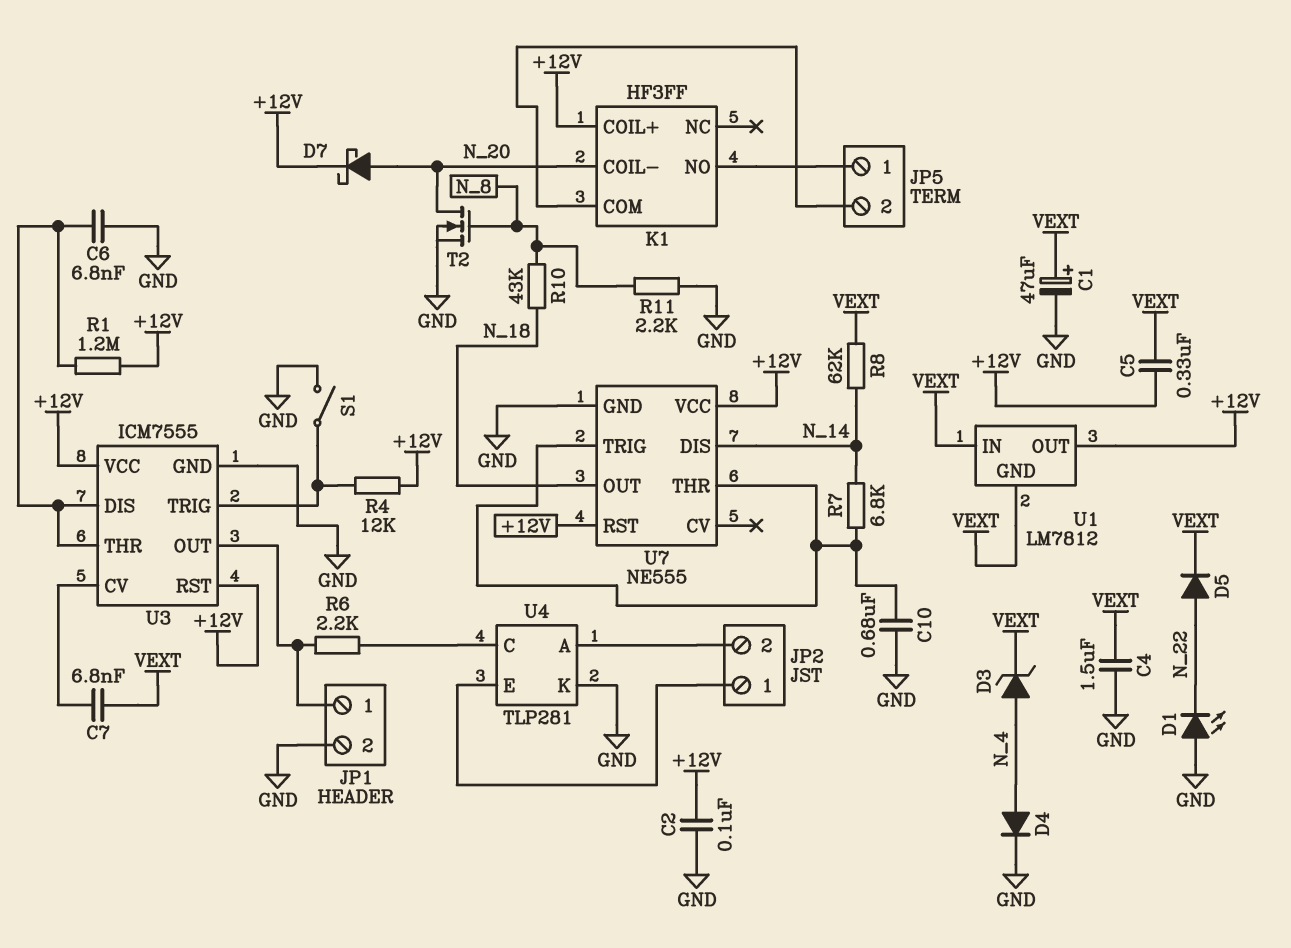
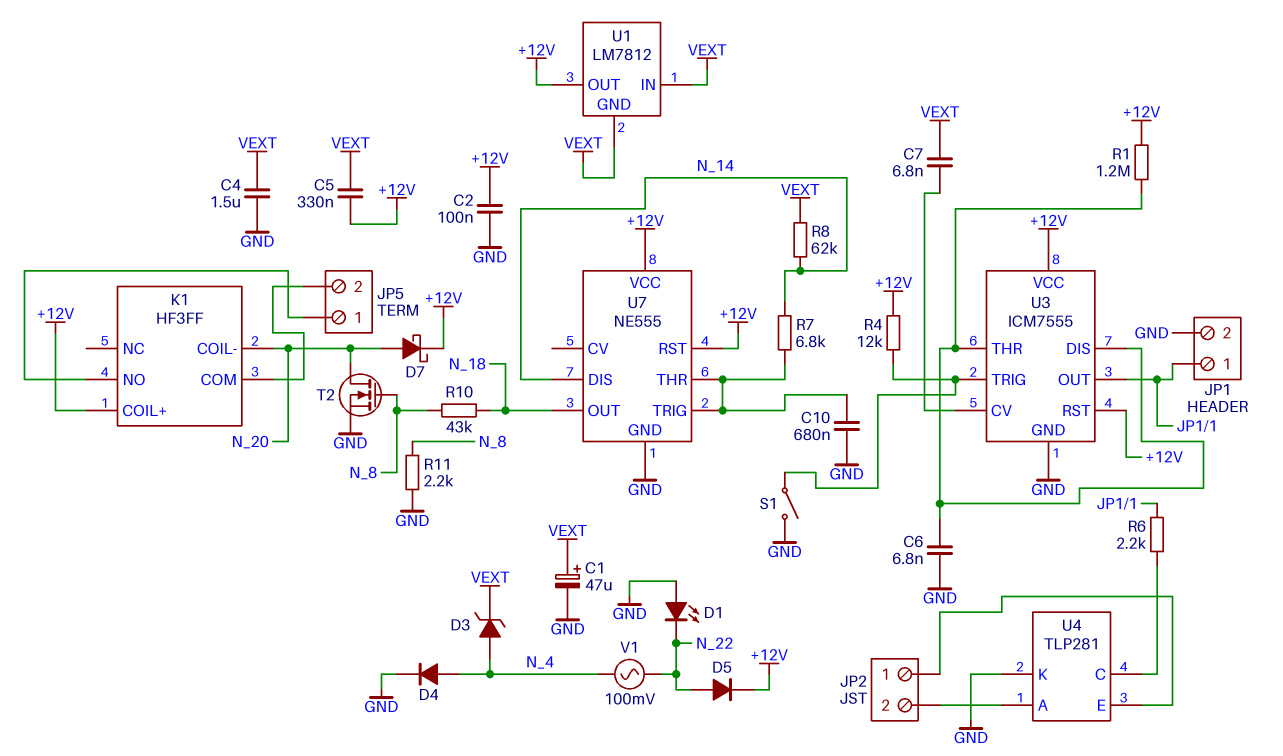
D5: diode (A N_22, K VEXT) -> diode (A N_22, K +12V)
V1: none -> AC 100mV (N_4, N_22)

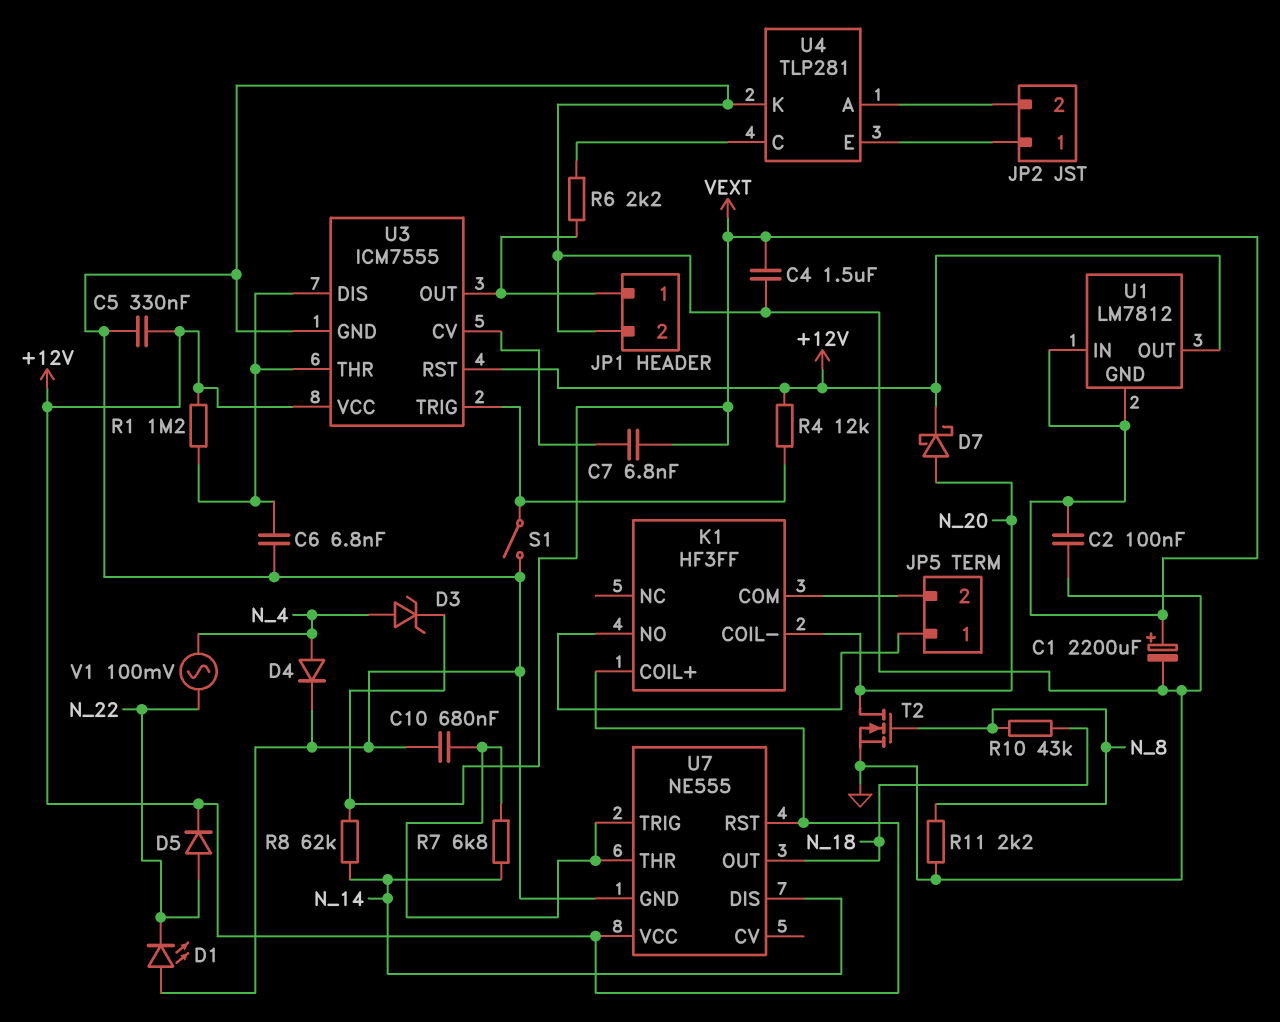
C1: 47uF (plus VEXT, minus GND) -> 2200uF (plus VEXT, minus GND)
C2: 100nF (+12V, GND) -> 100nF (GND, VEXT)
C5: 330nF (+12V, VEXT) -> 330nF (+12V, GND)

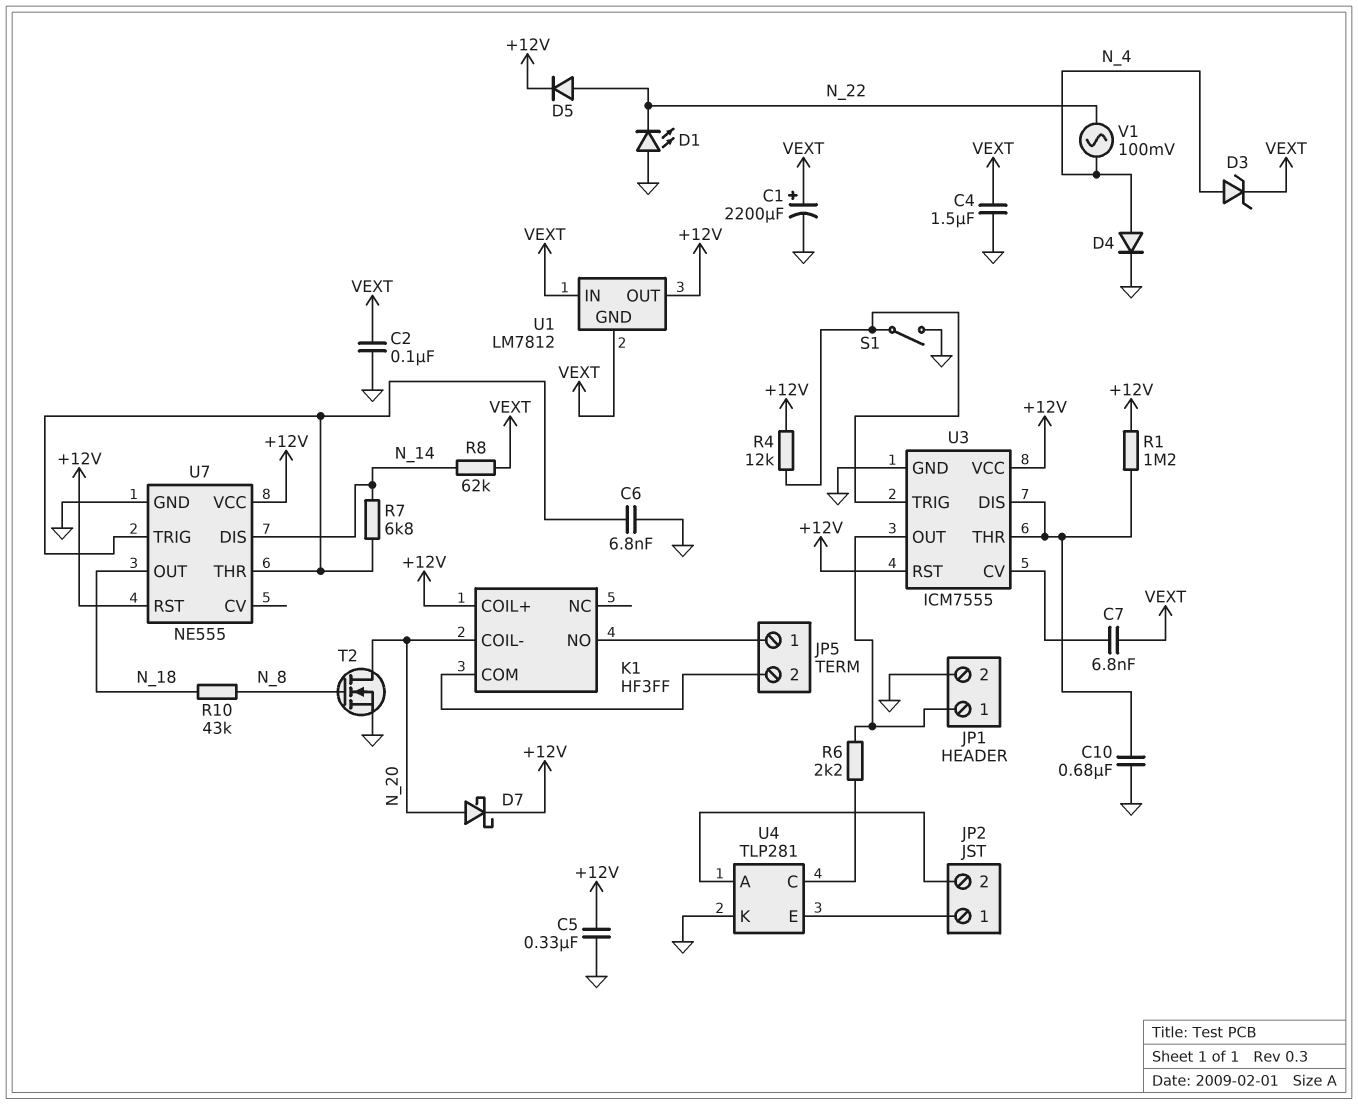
C6: 6.8nF (GND, U3/DIS) -> 6.8nF (GND, U7/THR)
C10: 680nF (GND, U7/THR) -> 680nF (GND, U3/DIS)
R11: 2.2k (GND, N_8) -> none

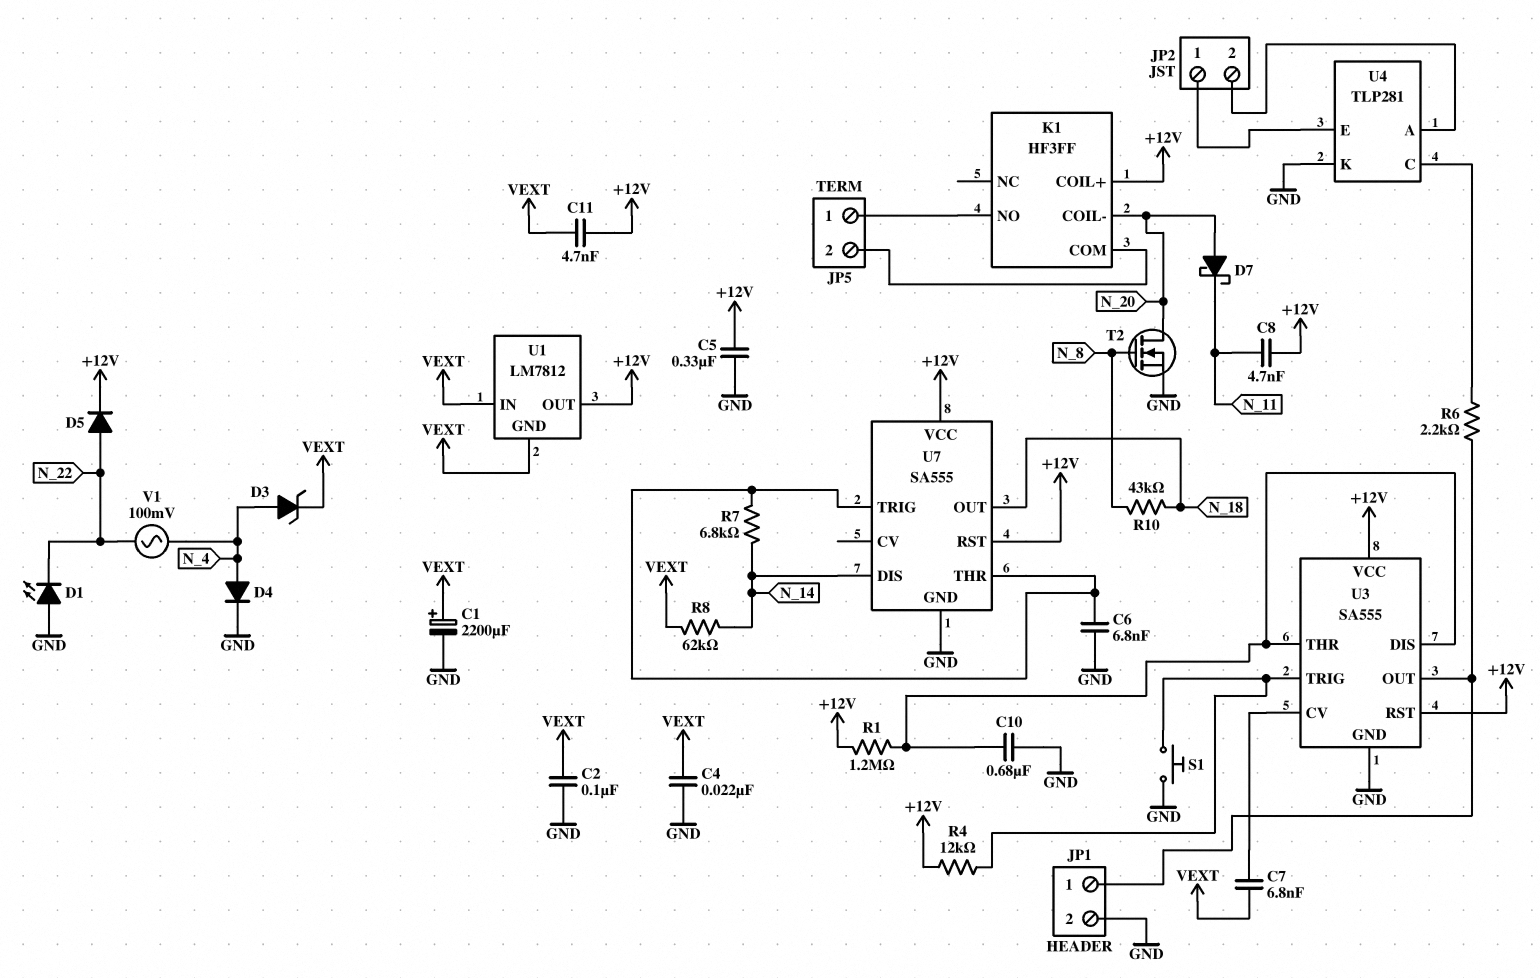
C4: 1.5uF (GND, VEXT) -> 22nF (GND, VEXT)
C8: none -> 4.7nF (+12V, N_11)
C11: none -> 4.7nF (+12V, VEXT)
D7: schottky (A N_20, K +12V) -> schottky (A N_20, K N_11)
S1: switch (GND, U3/TRIG) -> button (GND, U3/TRIG)
U3: ICM7555 -> SA555
U7: NE555 -> SA555

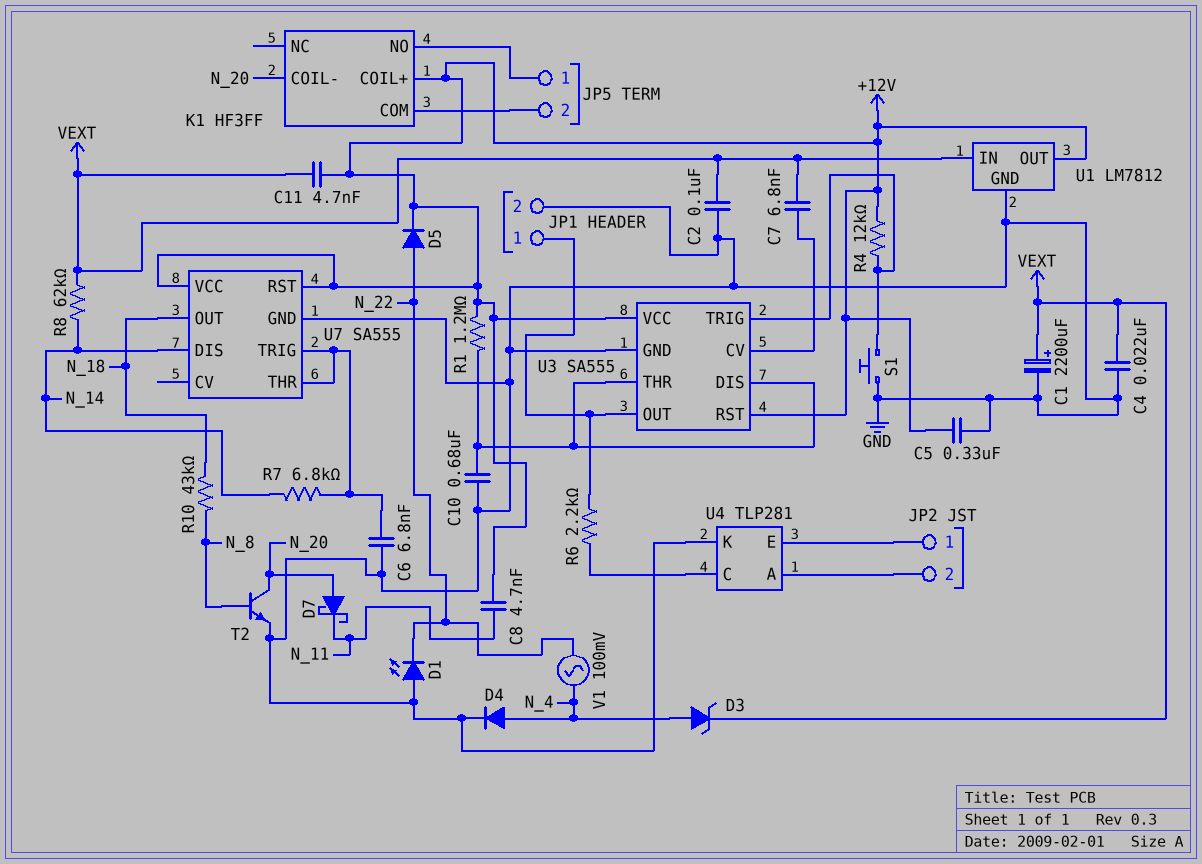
T2: NMOS (G N_8, D N_20, S GND) -> NPN (B N_8, C N_20, E GND)
U1 pin GND: VEXT -> GND

